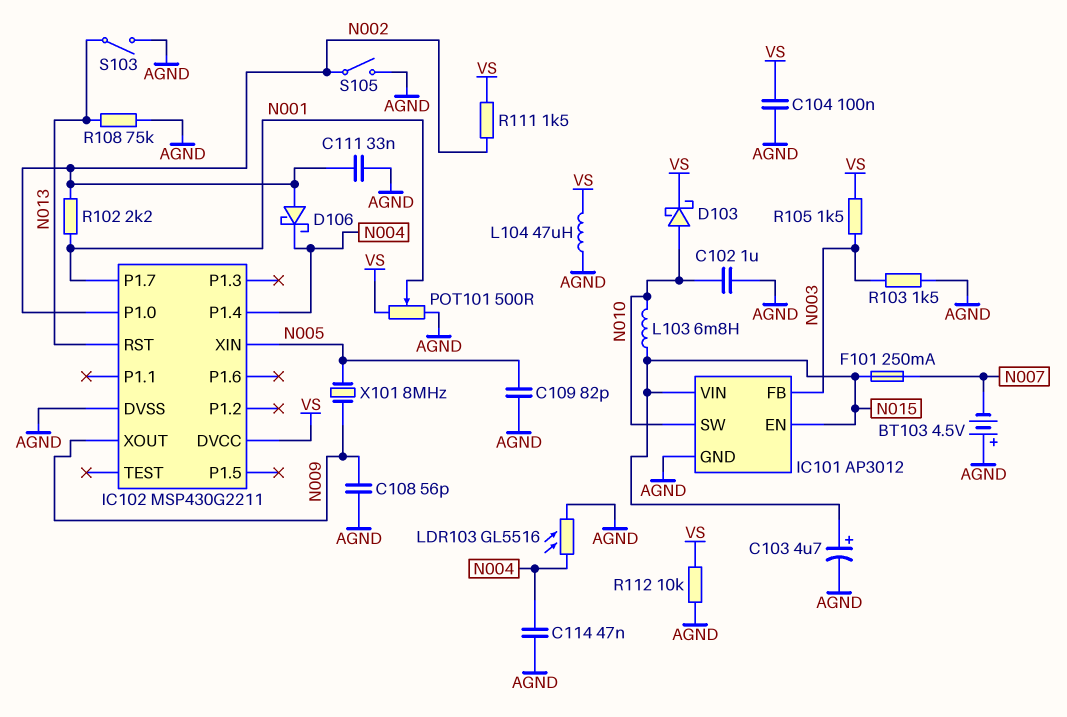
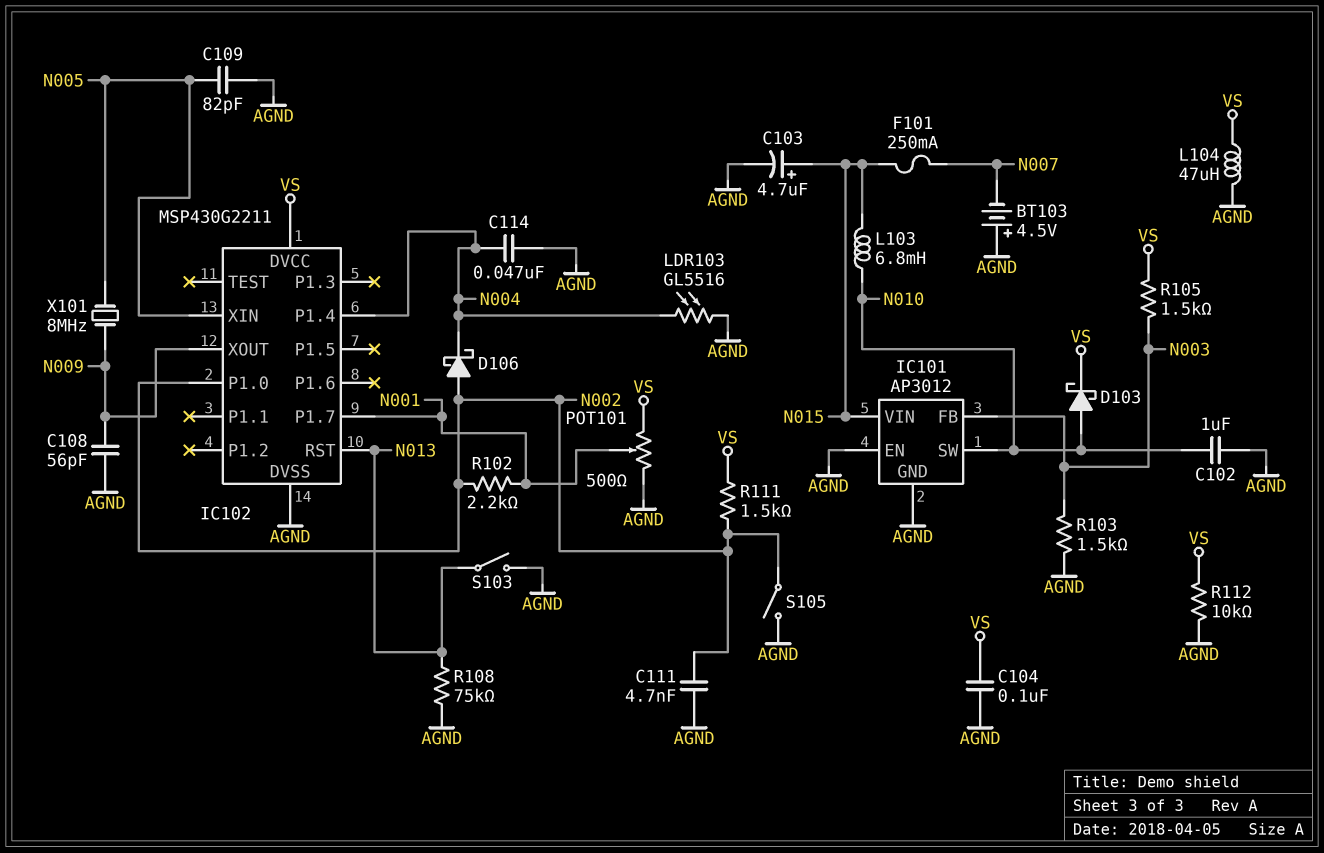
C111: 33nF (AGND, N002) -> 4.7nF (AGND, N002)
IC101 pin EN: N015 -> AGND

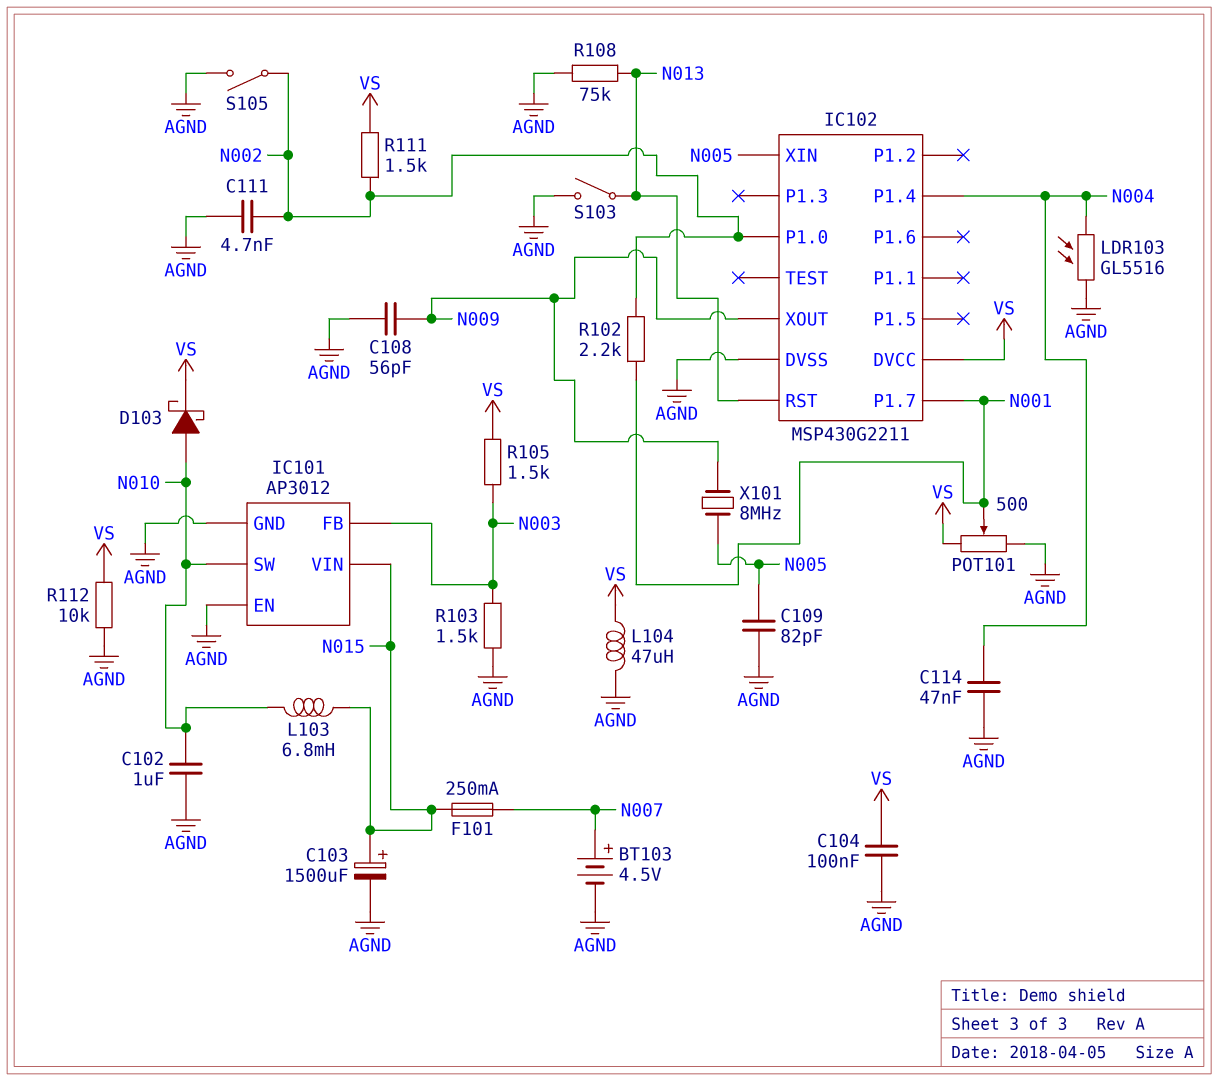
BT103: 4.5V (plus AGND, minus N007) -> 4.5V (plus N007, minus AGND)
C103: 4.7uF (plus N015, minus AGND) -> 1500uF (plus N015, minus AGND)
D106: schottky (A N002, K N004) -> none

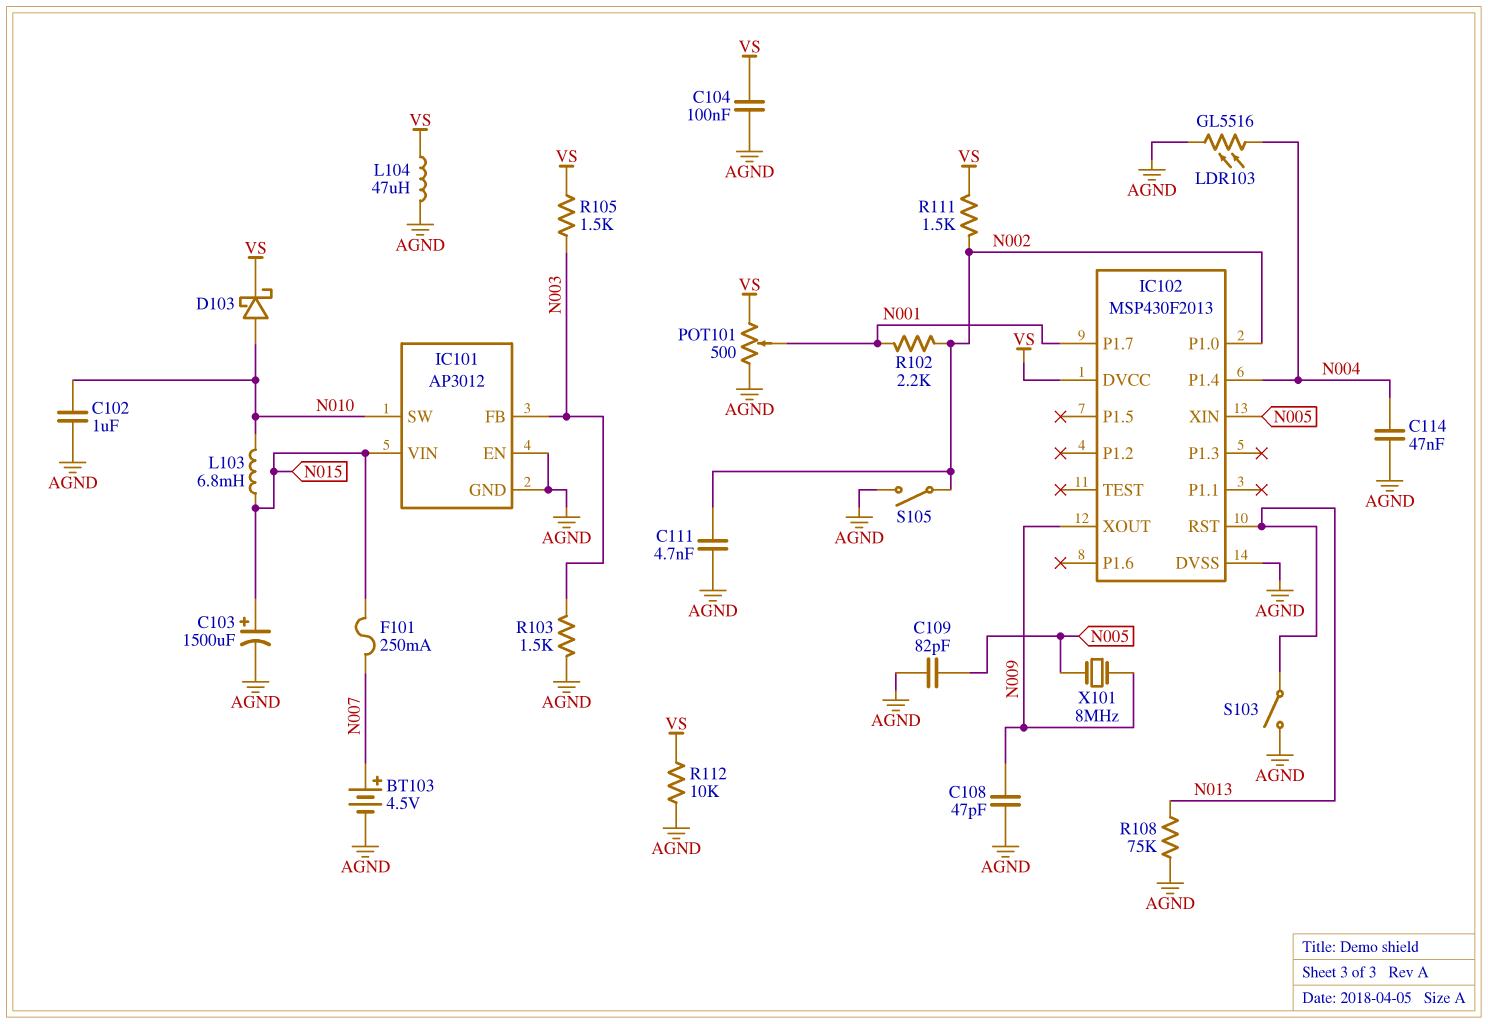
C108: 56pF (AGND, N009) -> 47pF (AGND, N009)
IC102: MSP430G2211 -> MSP430F2013

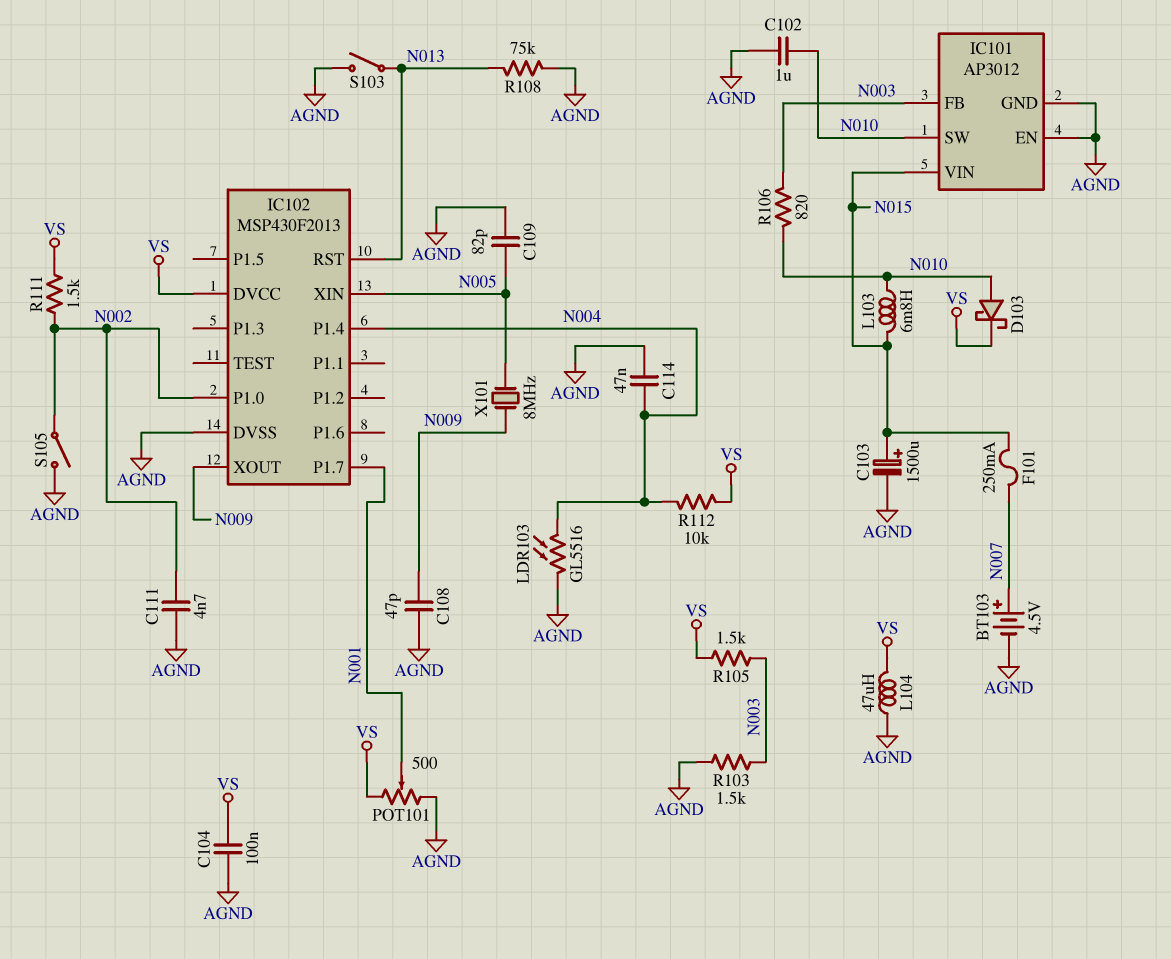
R102: 2.2k (N001, N002) -> none
R106: none -> 820 (N003, N010)
R112: 10k (AGND, VS) -> 10k (N004, VS)

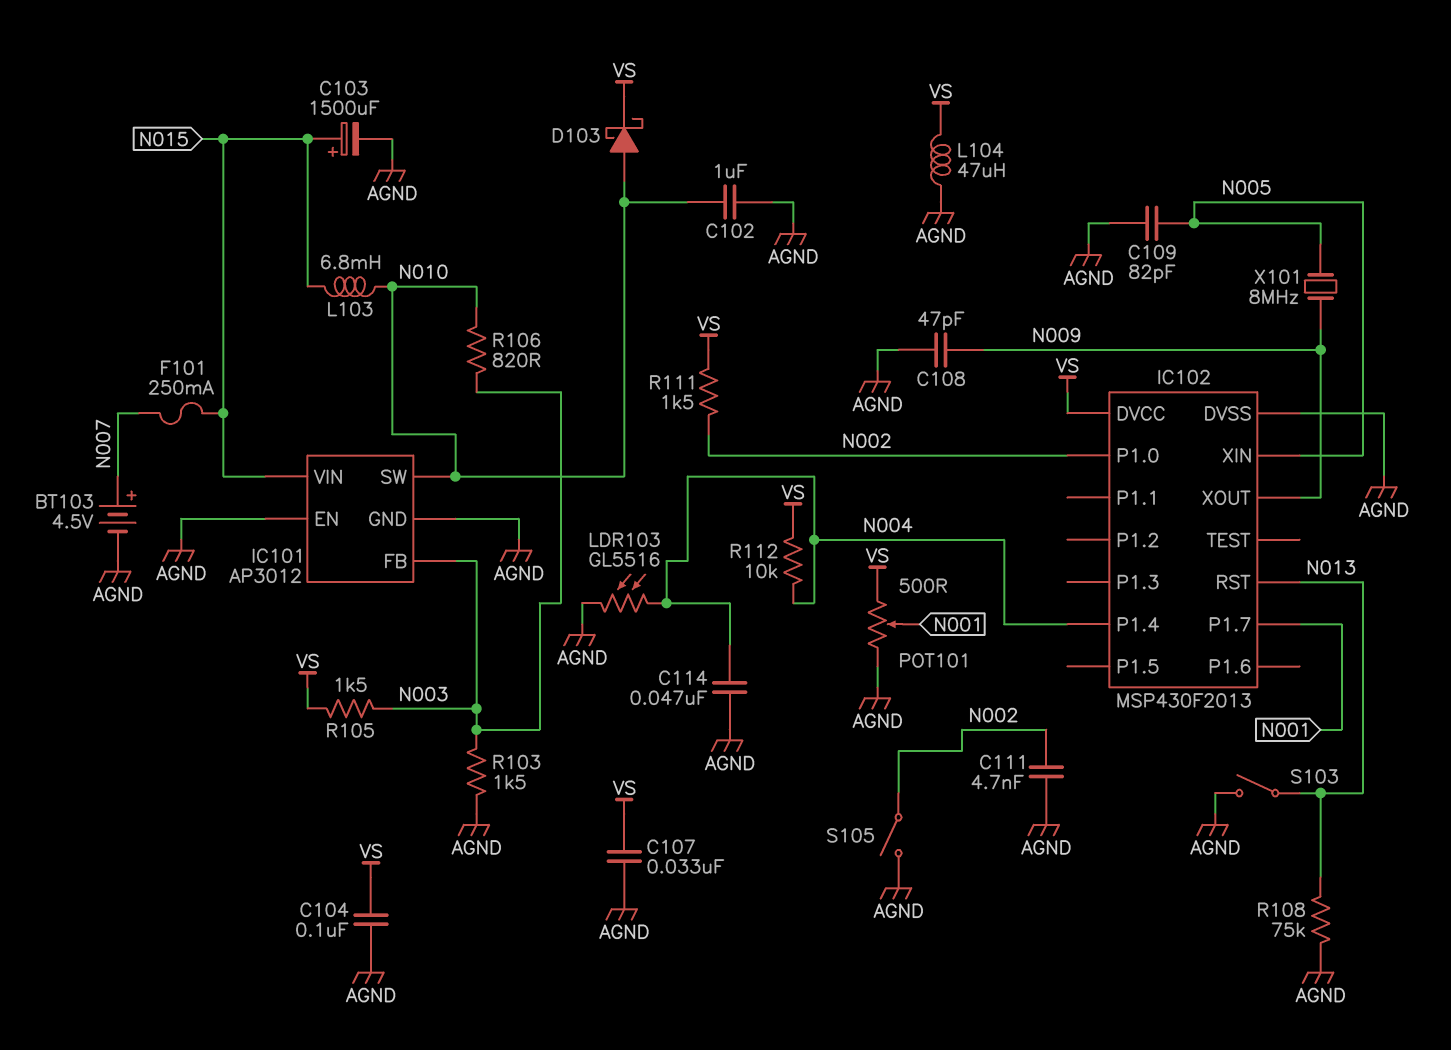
C107: none -> 33nF (AGND, VS)

